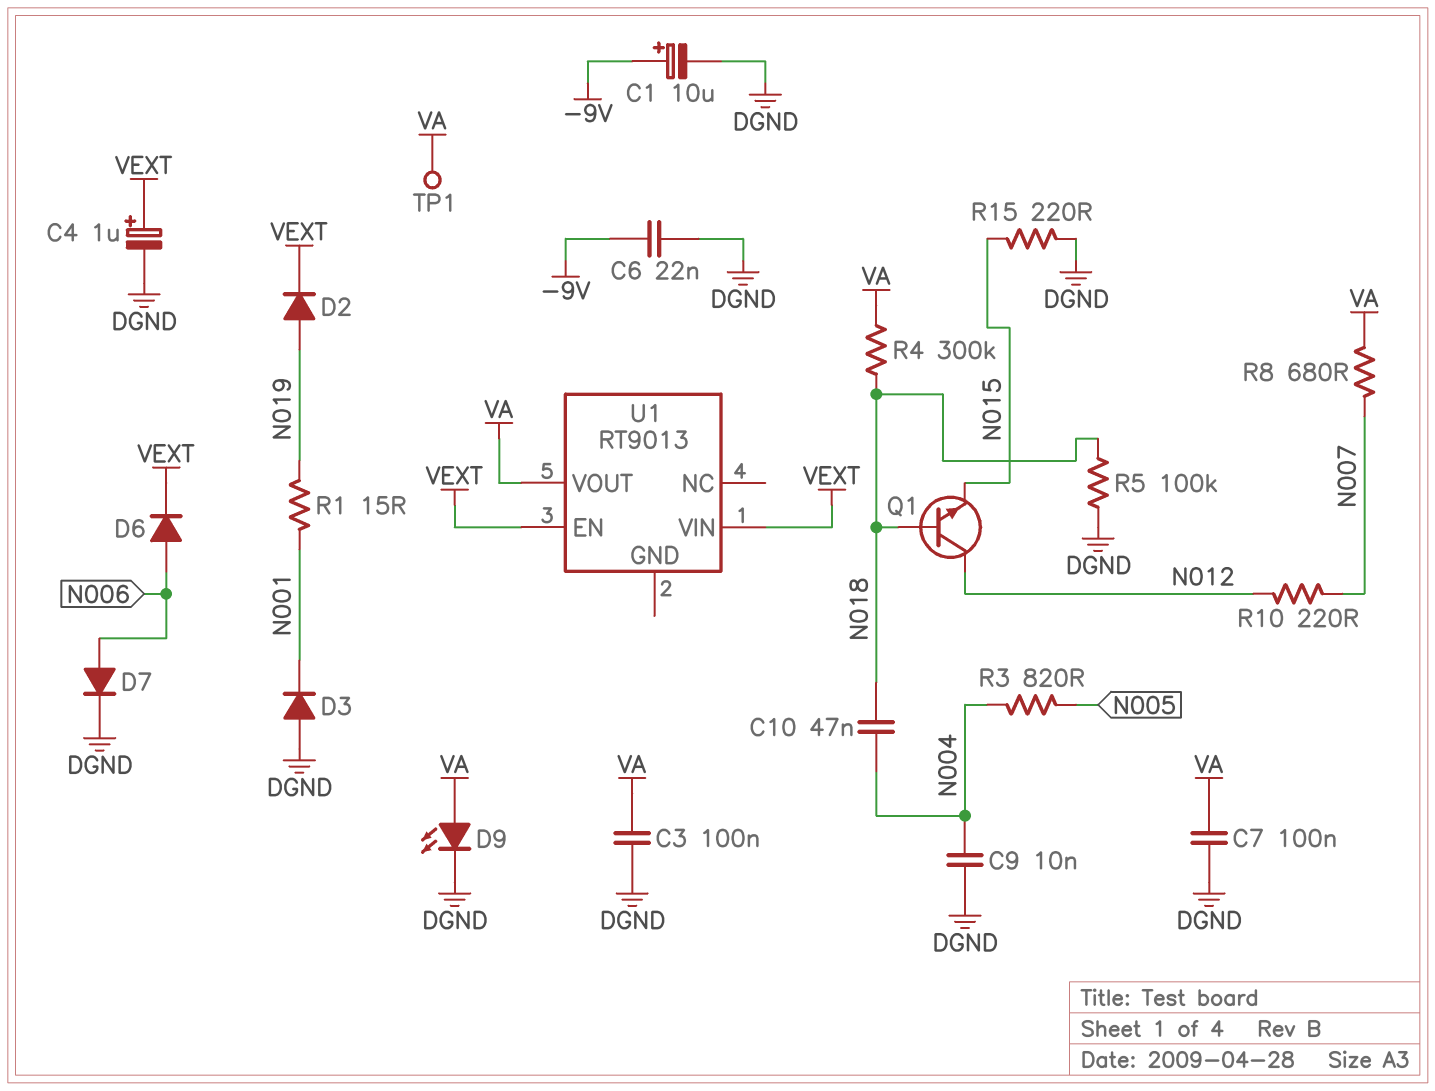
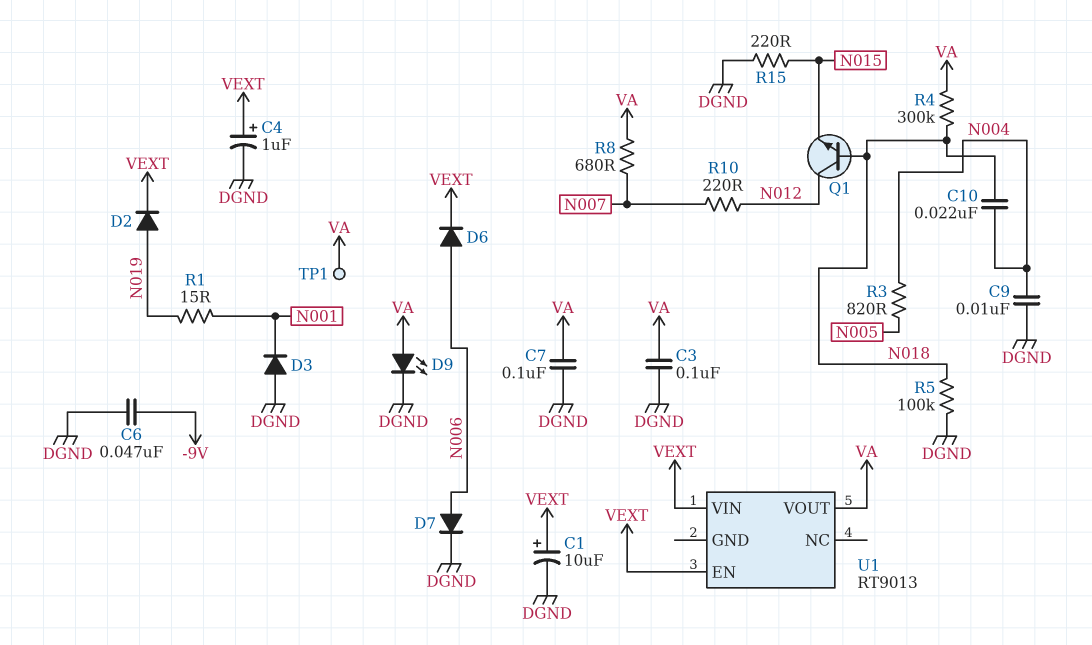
C1: 10uF (plus -9V, minus DGND) -> 10uF (plus VEXT, minus DGND)
C6: 22nF (-9V, DGND) -> 47nF (-9V, DGND)
C10: 47nF (N004, N018) -> 22nF (N004, N018)

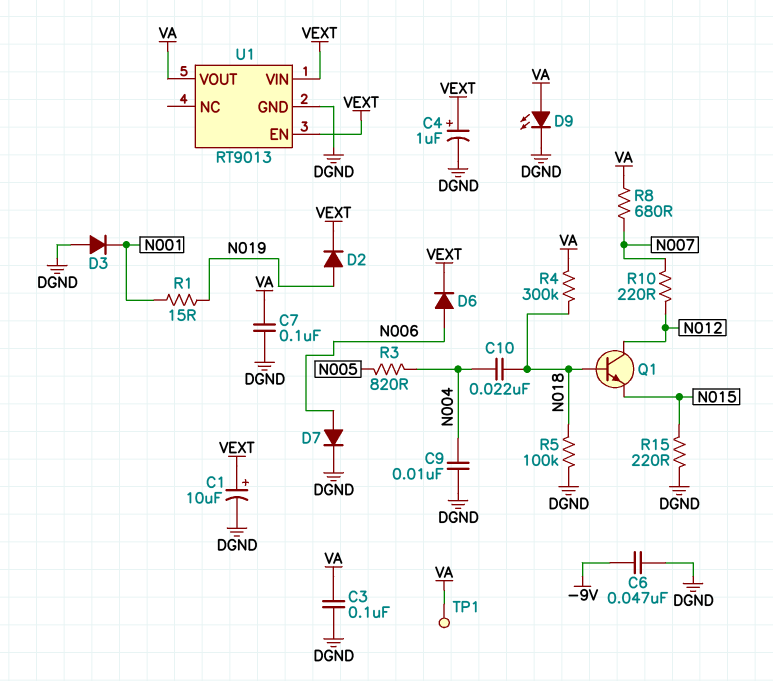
U1 pin GND: none -> DGND

